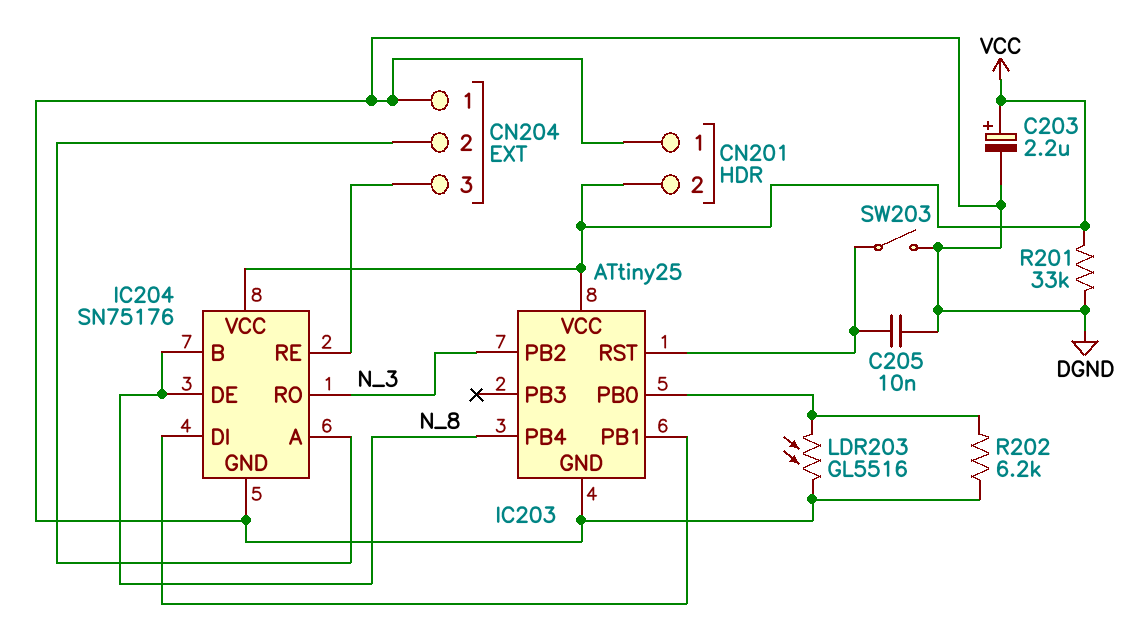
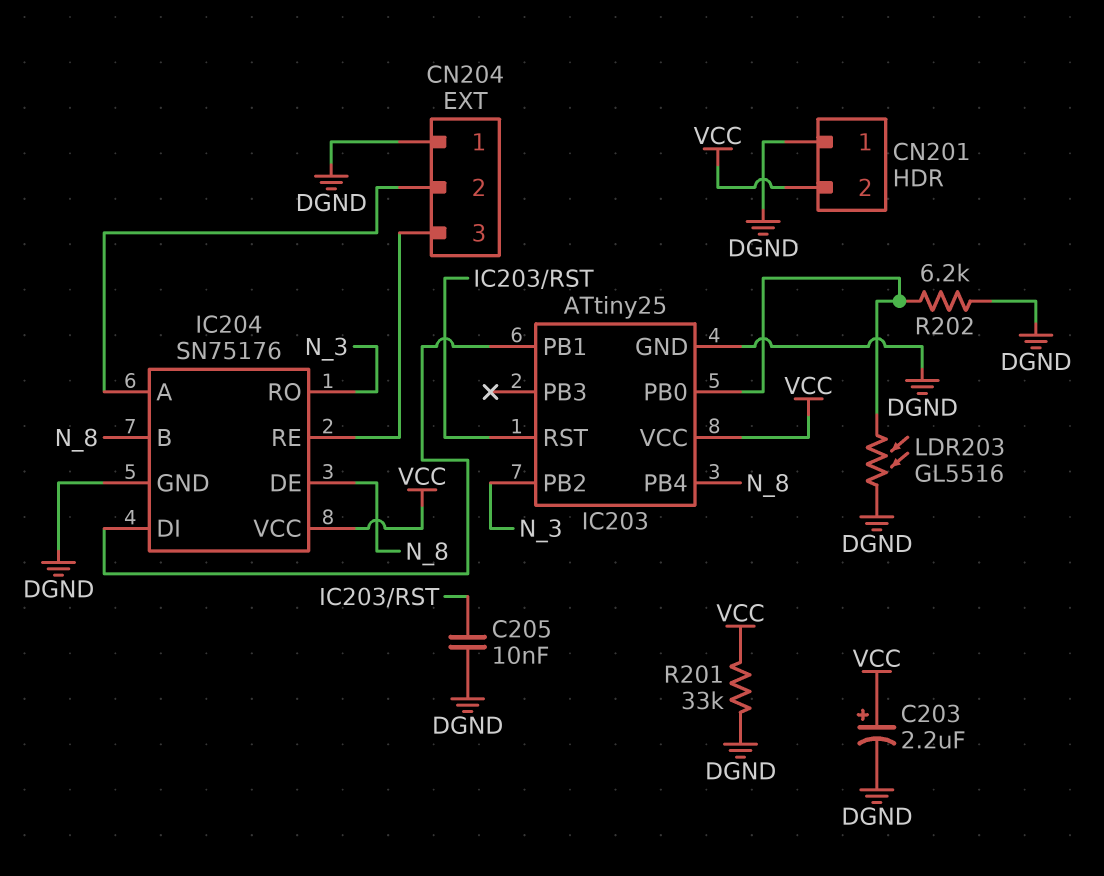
SW203: switch (DGND, IC203/RST) -> none

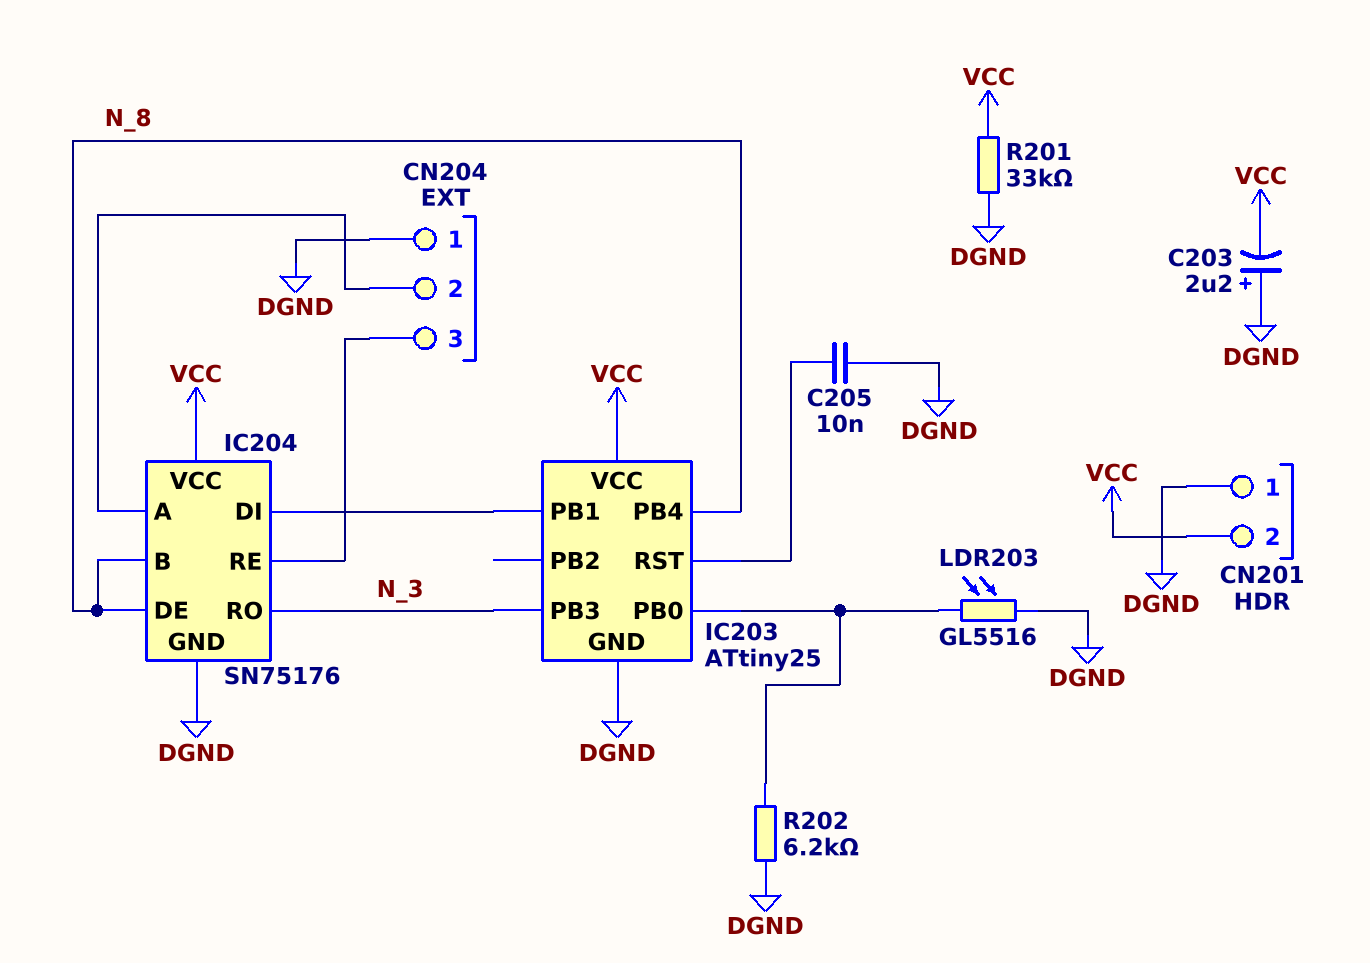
C203: 2.2uF (plus VCC, minus DGND) -> 2.2uF (plus DGND, minus VCC)
IC203 pin PB2: N_3 -> none
IC203 pin PB3: none -> N_3

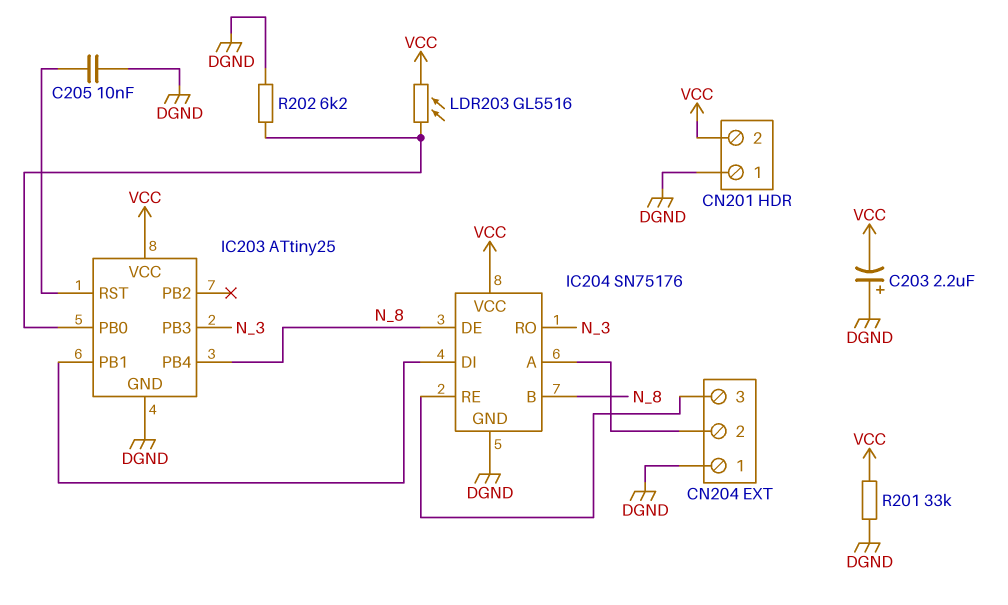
LDR203: GL5516 (DGND, IC203/PB0) -> GL5516 (IC203/PB0, VCC)

